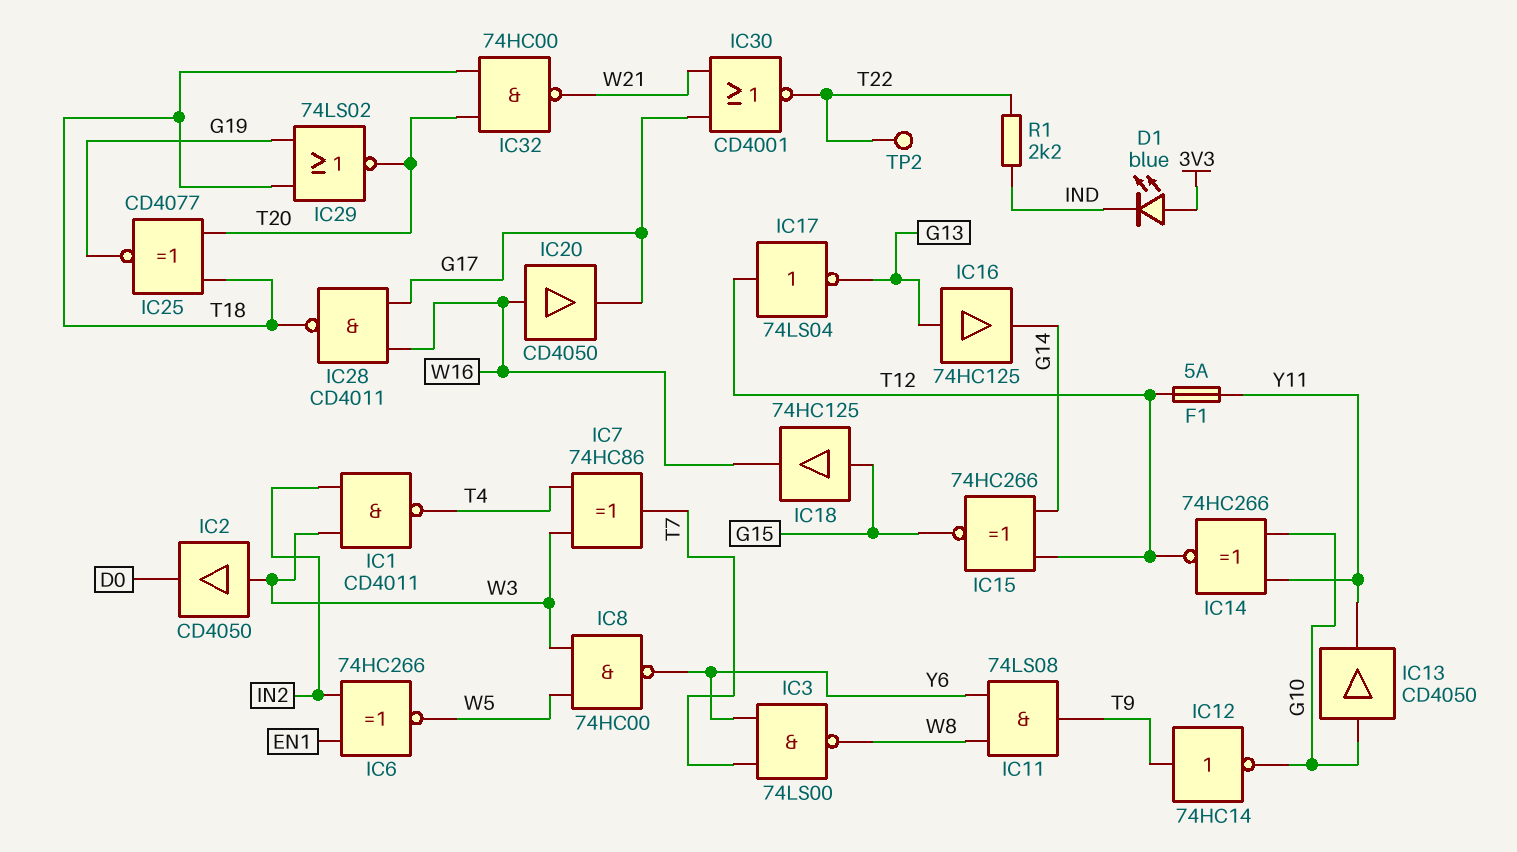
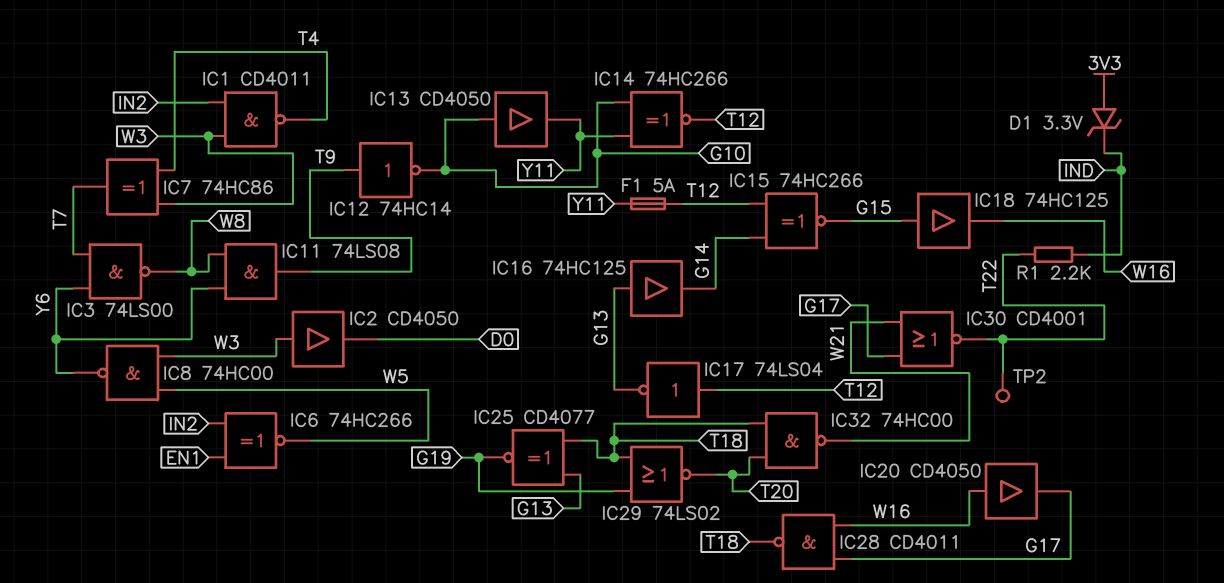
D1: LED blue (A 3V3, K IND) -> zener 3.3V (A 3V3, K IND)
IC25: XNOR CD4077 (in T18, in T20, out G19) -> XNOR CD4077 (in G13, in T18, out G19)

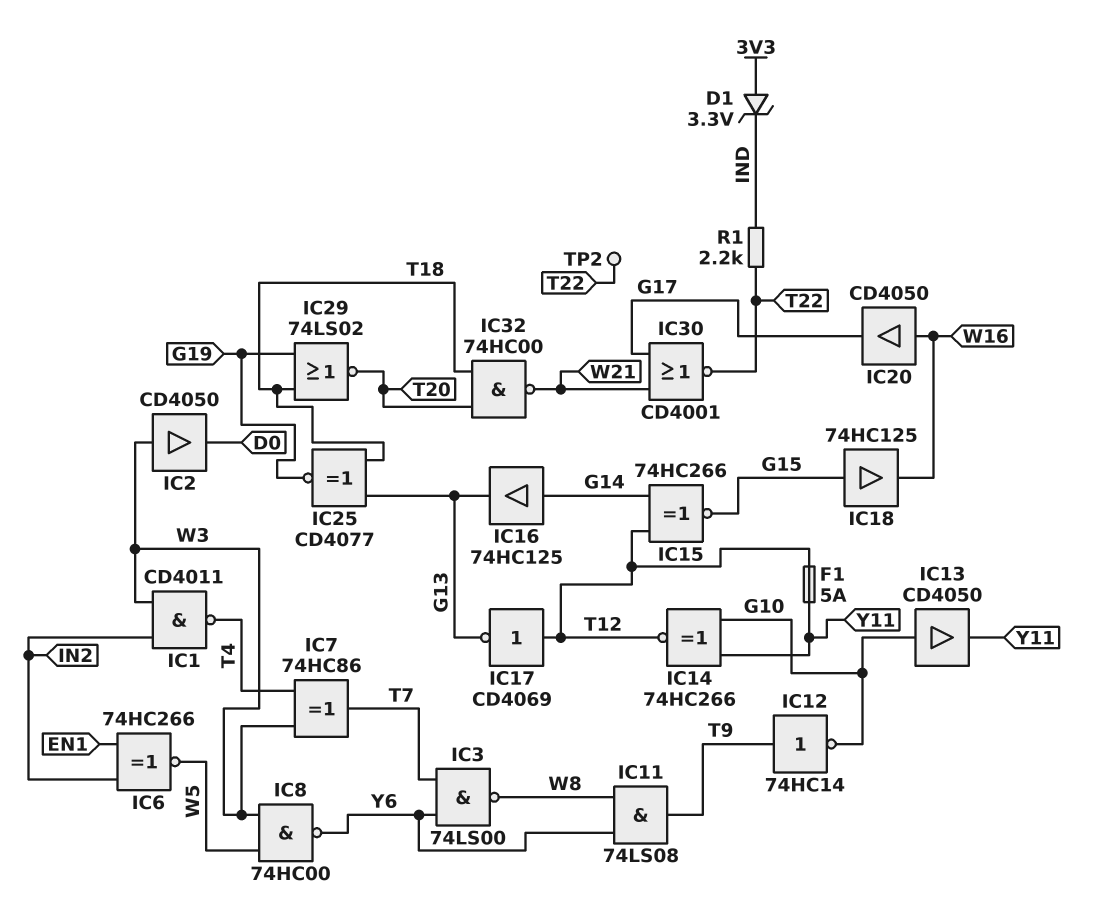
IC16: buffer 74HC125 (in G13, out G14) -> buffer 74HC125 (in G14, out G13)
IC17: NOT 74LS04 (in T12, out G13) -> NOT CD4069 (in T12, out G13)
IC28: NAND CD4011 (in G17, in W16, out T18) -> none

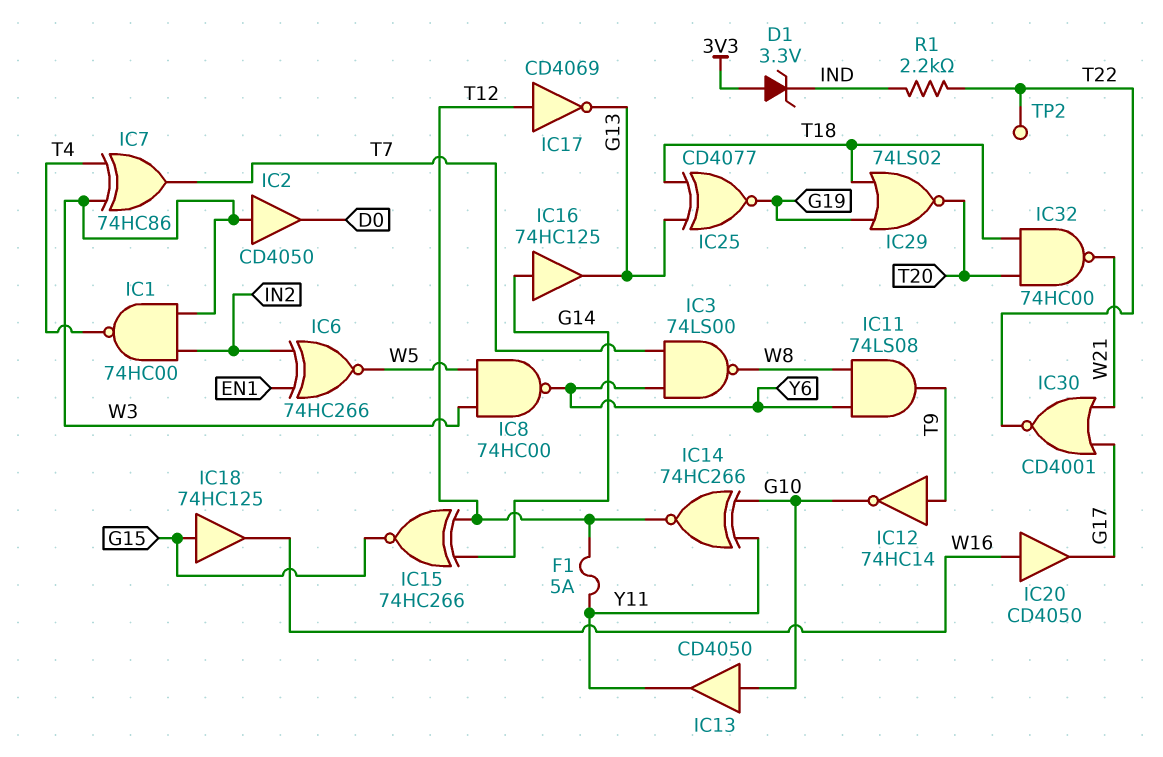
IC1: NAND CD4011 (in IN2, in W3, out T4) -> NAND 74HC00 (in IN2, in W3, out T4)

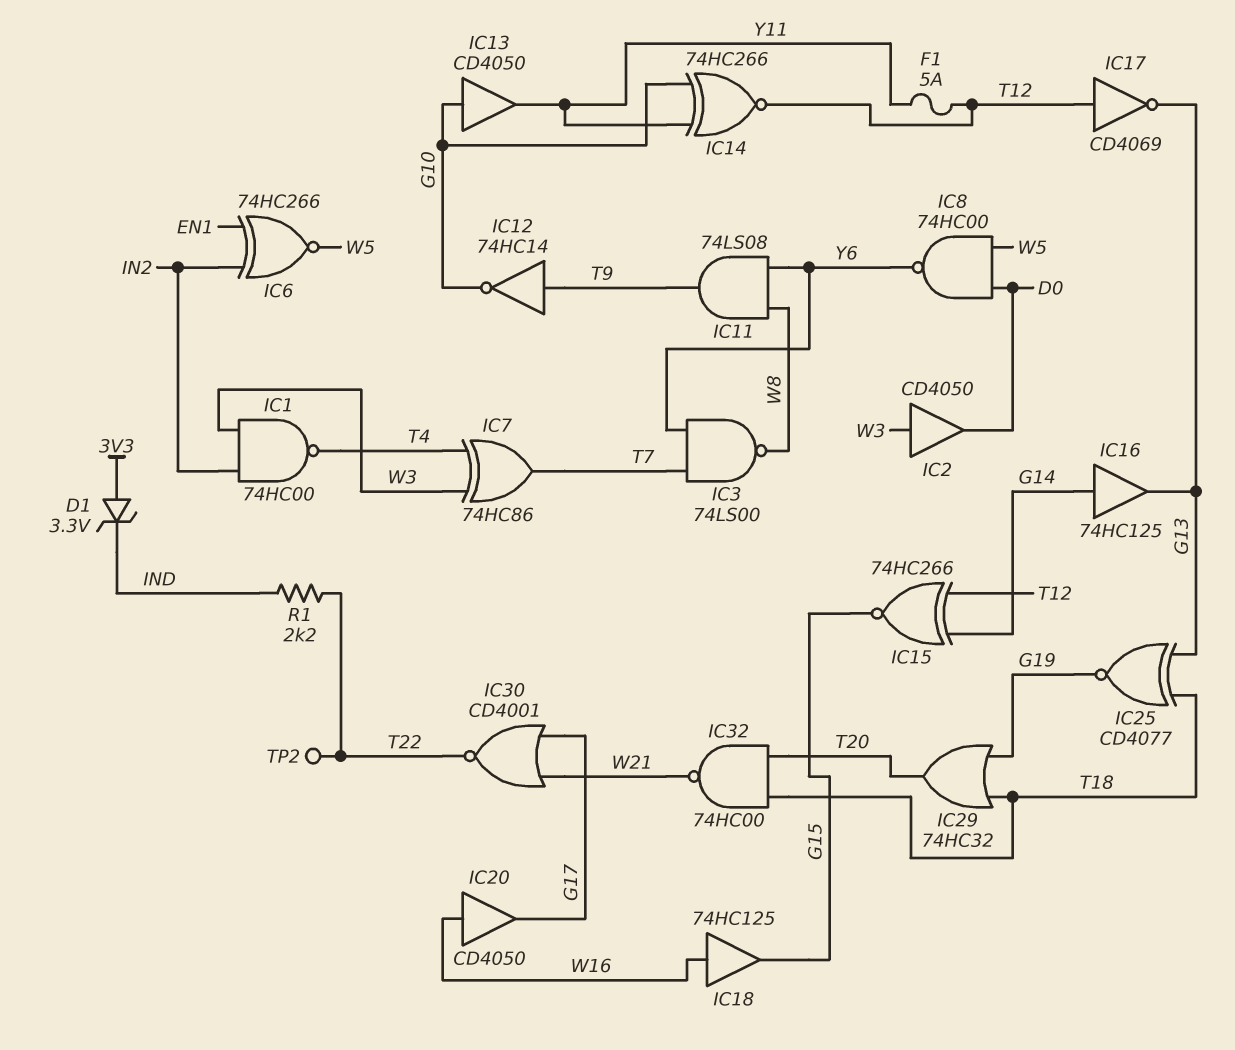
IC8: NAND 74HC00 (in W3, in W5, out Y6) -> NAND 74HC00 (in D0, in W5, out Y6)
IC18: buffer 74HC125 (in G15, out W16) -> buffer 74HC125 (in W16, out G15)
IC29: NOR 74LS02 (in G19, in T18, out T20) -> OR 74HC32 (in G19, in T18, out T20)

